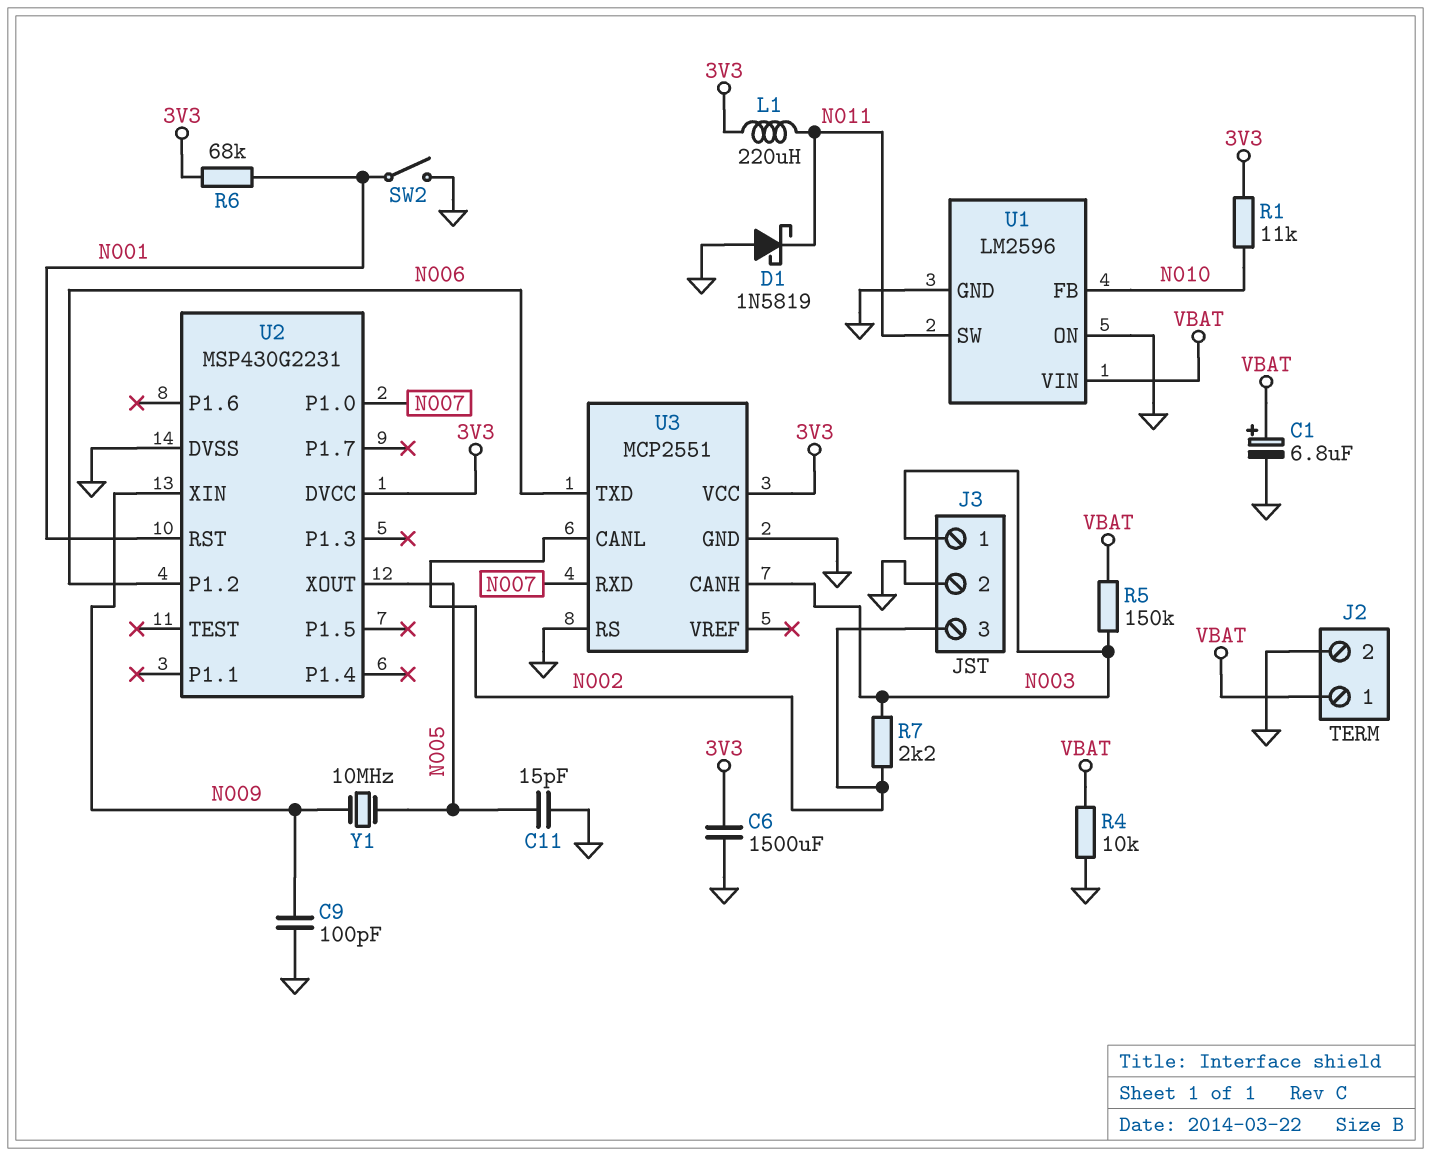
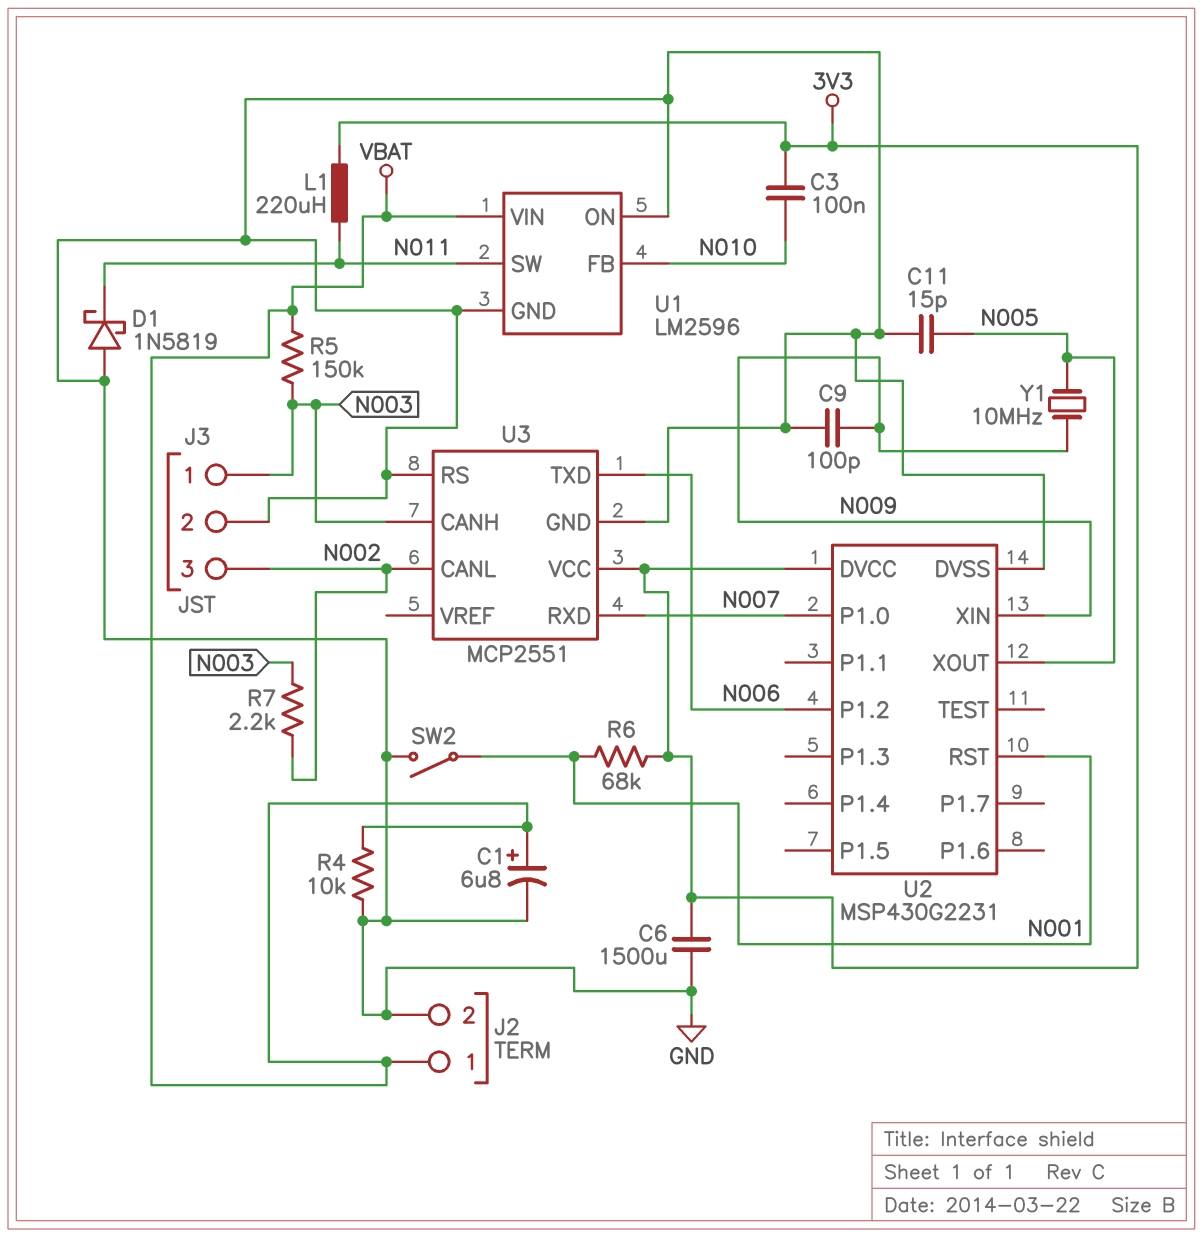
C3: none -> 100nF (3V3, N010)
R1: 11k (3V3, N010) -> none

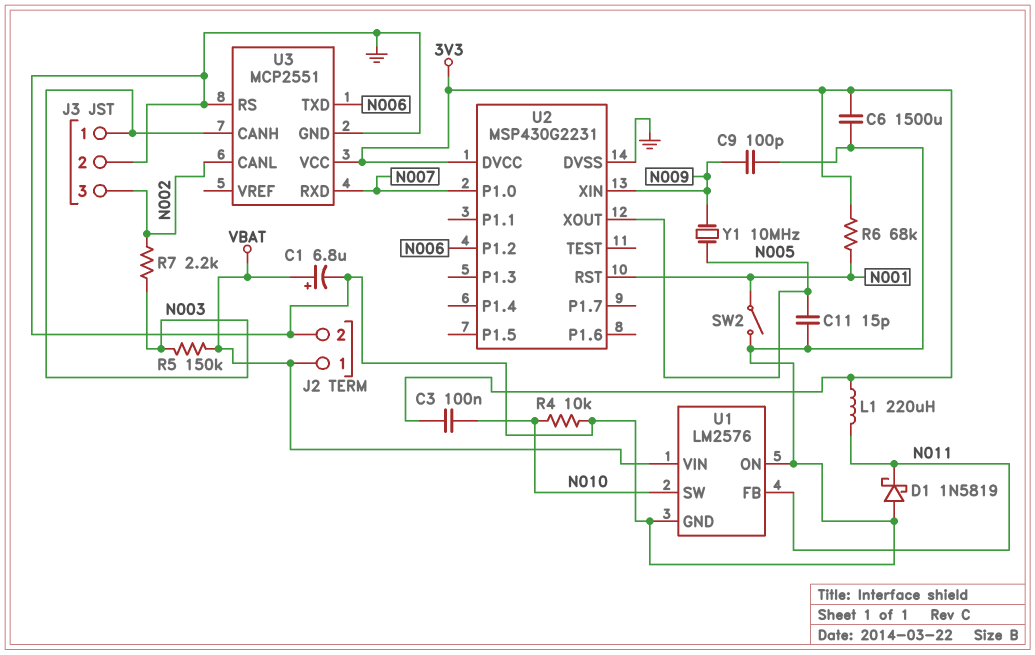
R4: 10k (GND, VBAT) -> 10k (GND, N010)
U1: LM2596 -> LM2576
U1 pin FB: N010 -> N011
U1 pin SW: N011 -> N010

